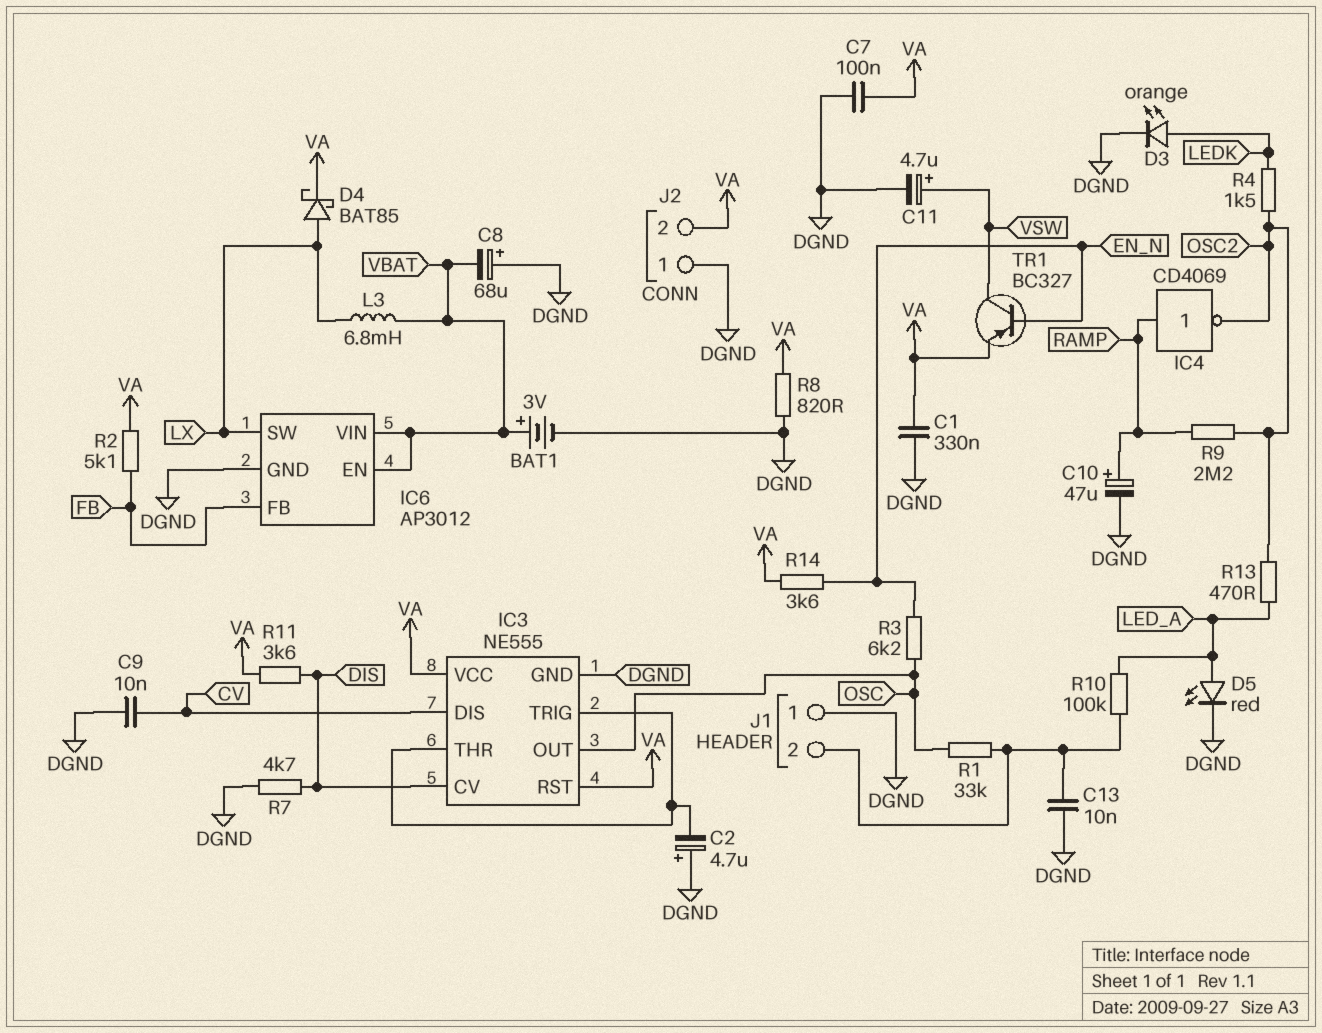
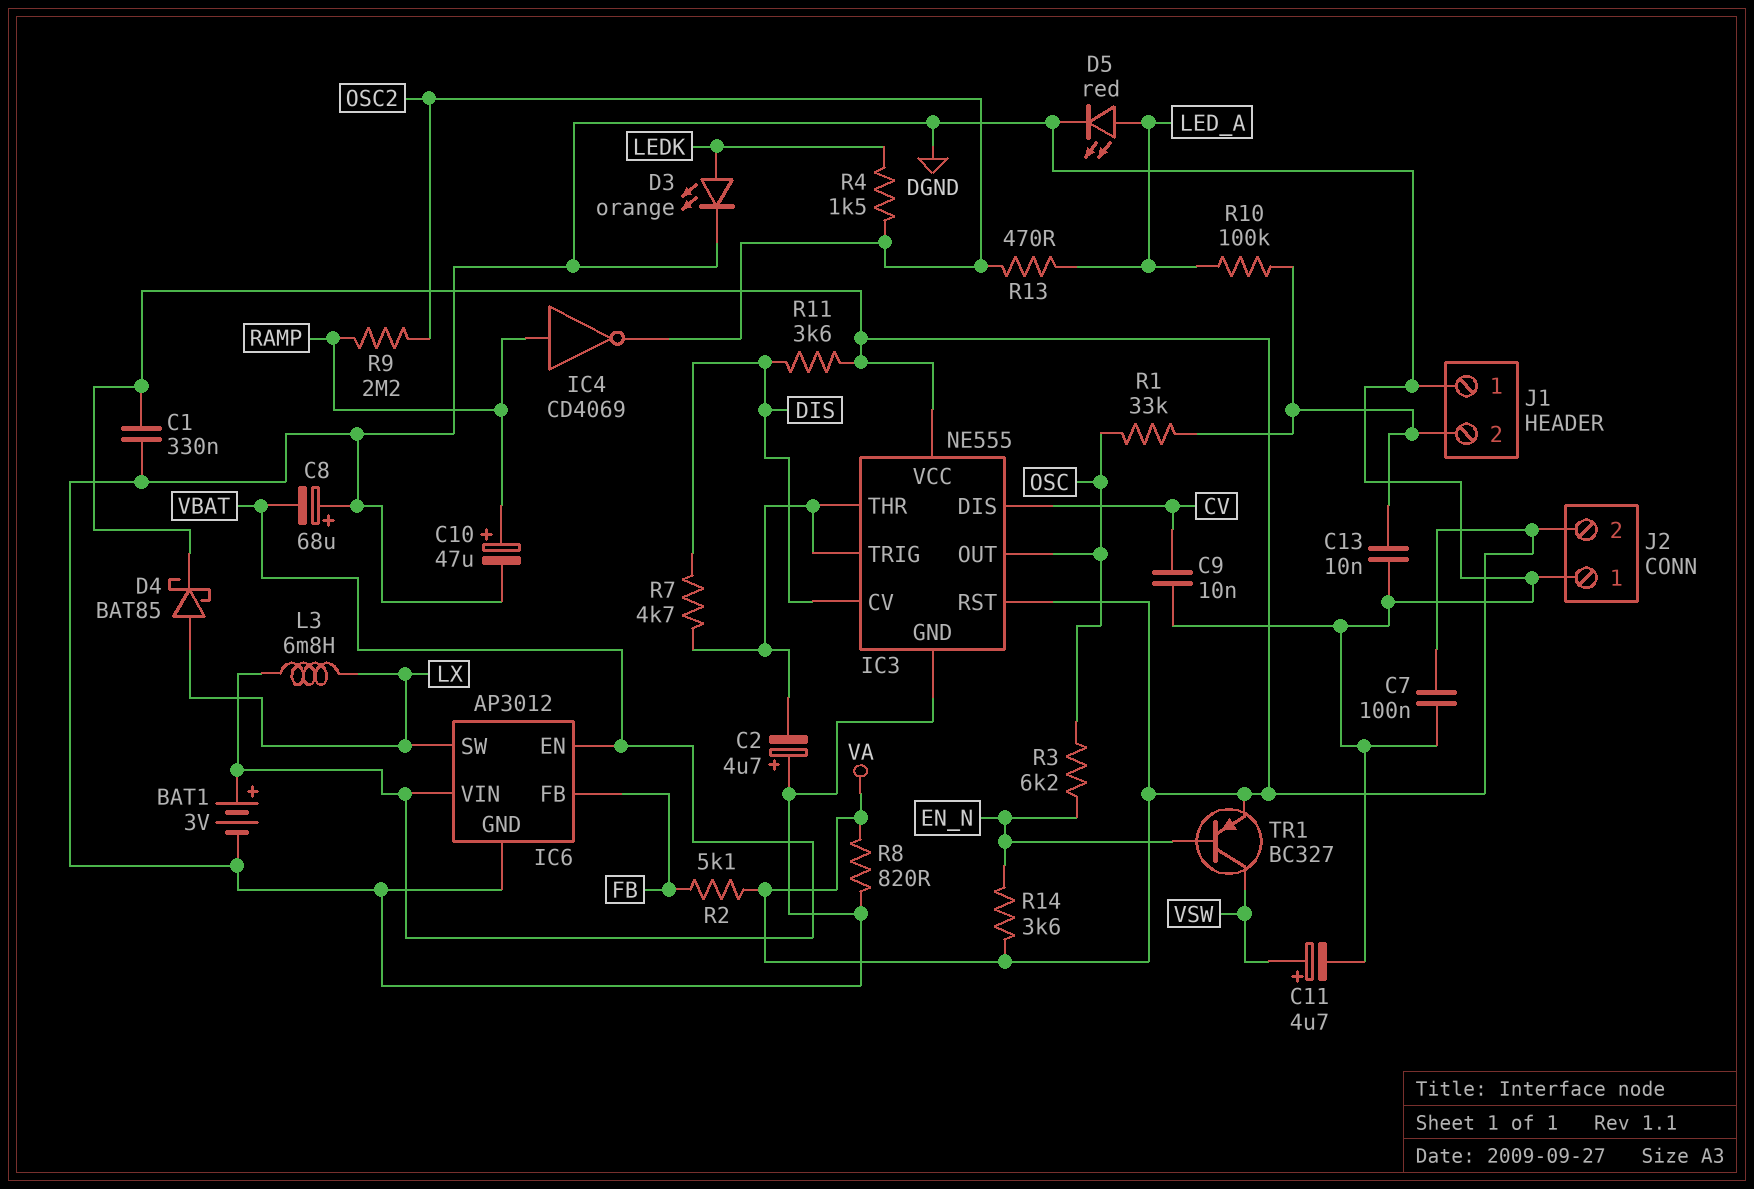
R7: 4.7k (DGND, DIS) -> 4.7k (DIS, IC3/THR)

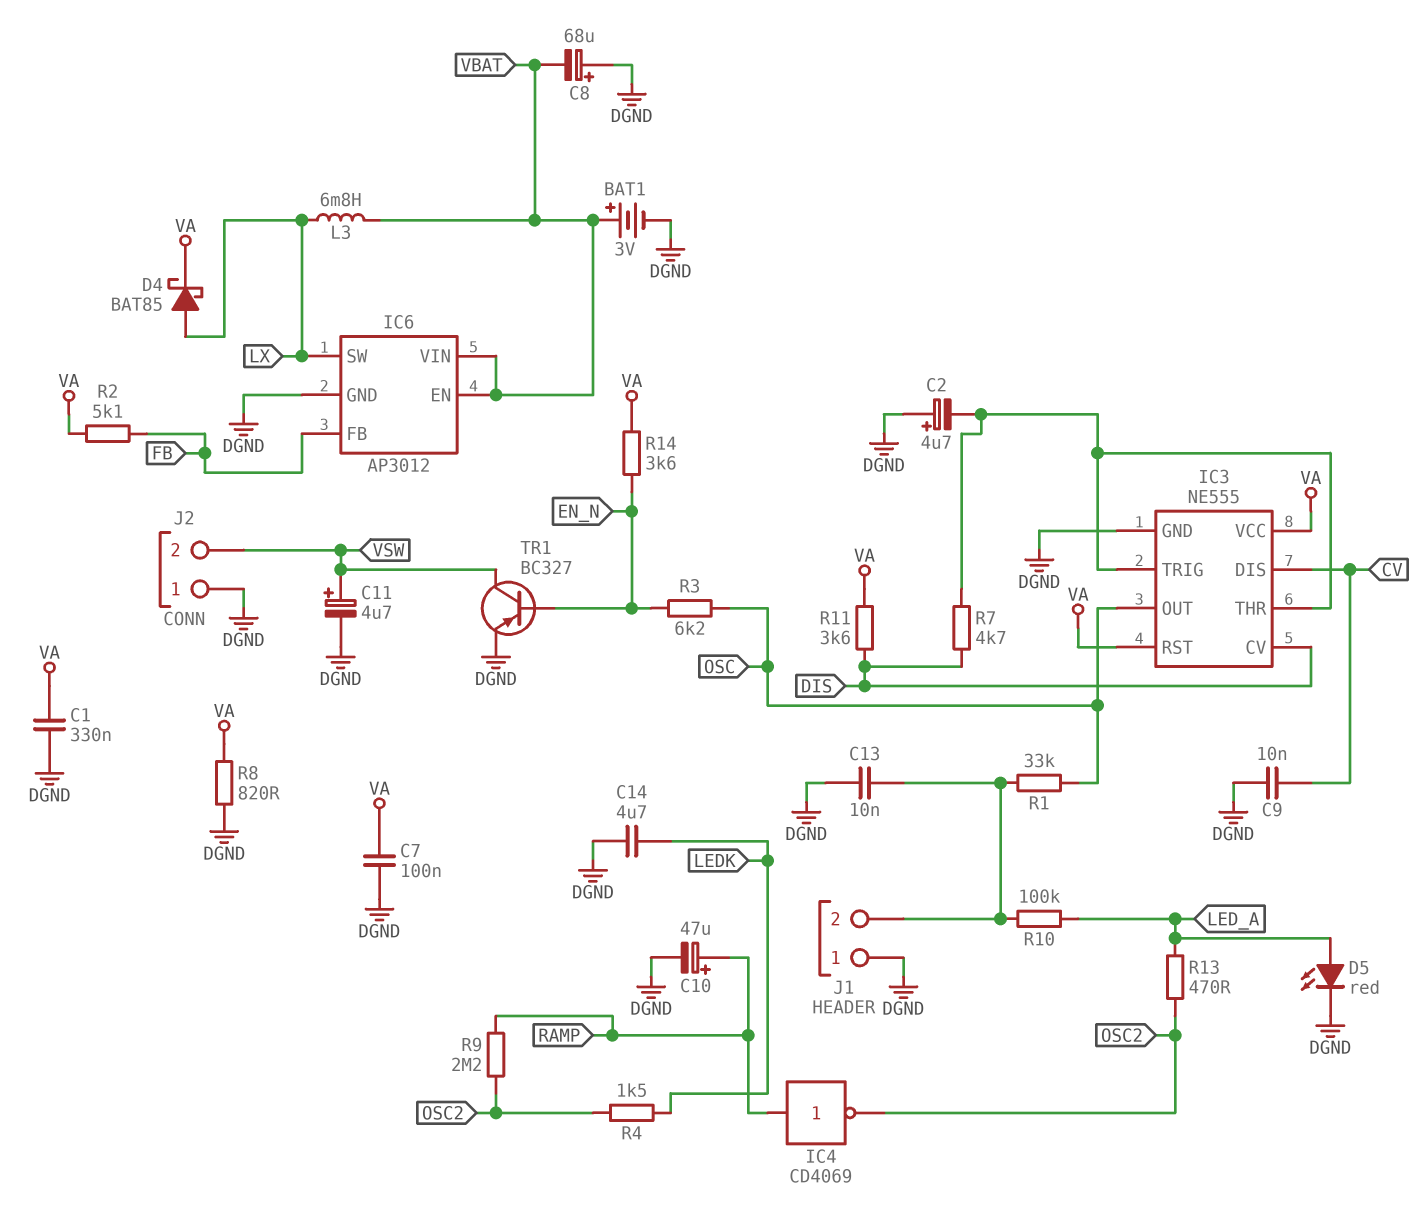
C14: none -> 4.7uF (DGND, LEDK)
D3: LED orange (A LEDK, K DGND) -> none
J2 pin 2: VA -> VSW
TR1: PNP BC327 (B EN_N, C VSW, E VA) -> PNP BC327 (B EN_N, C VSW, E DGND)

